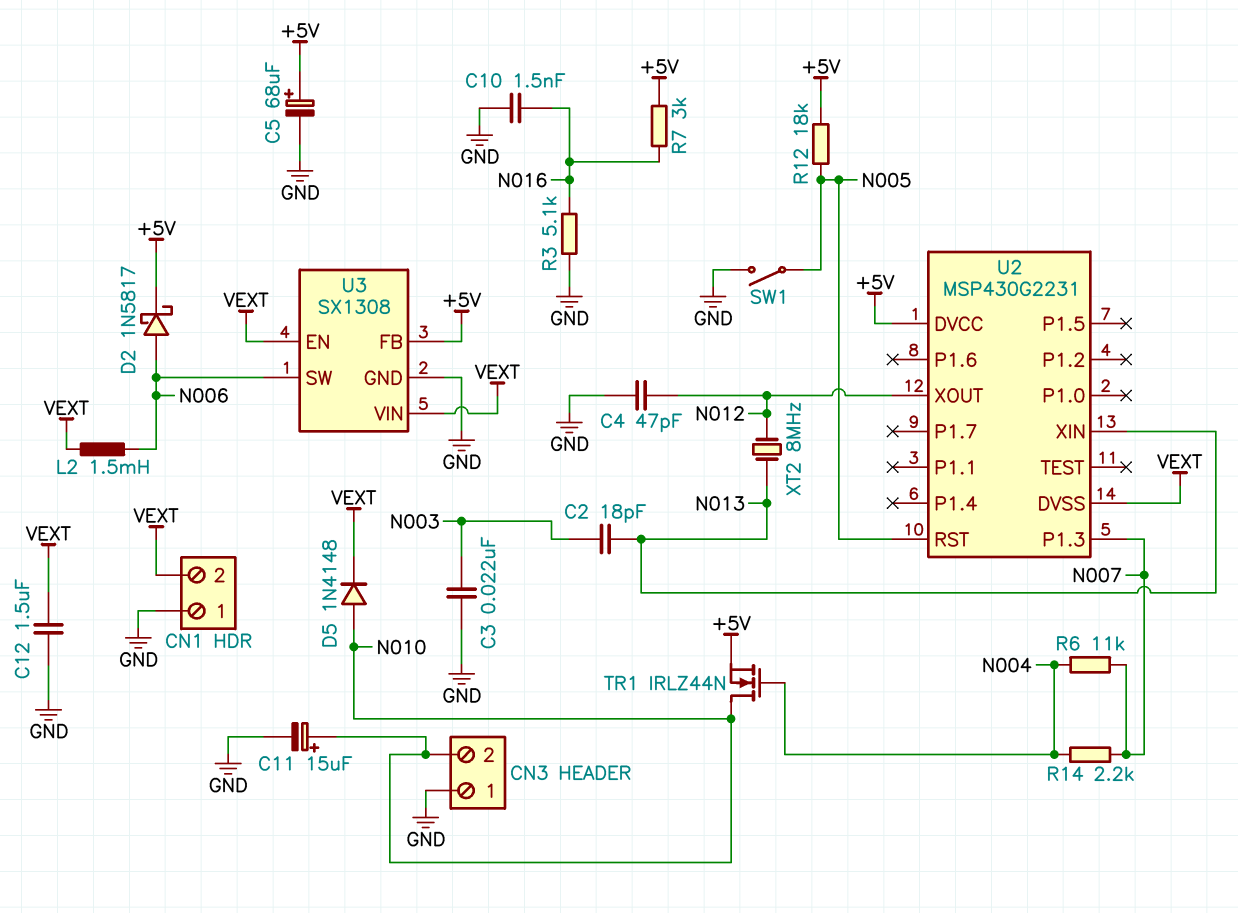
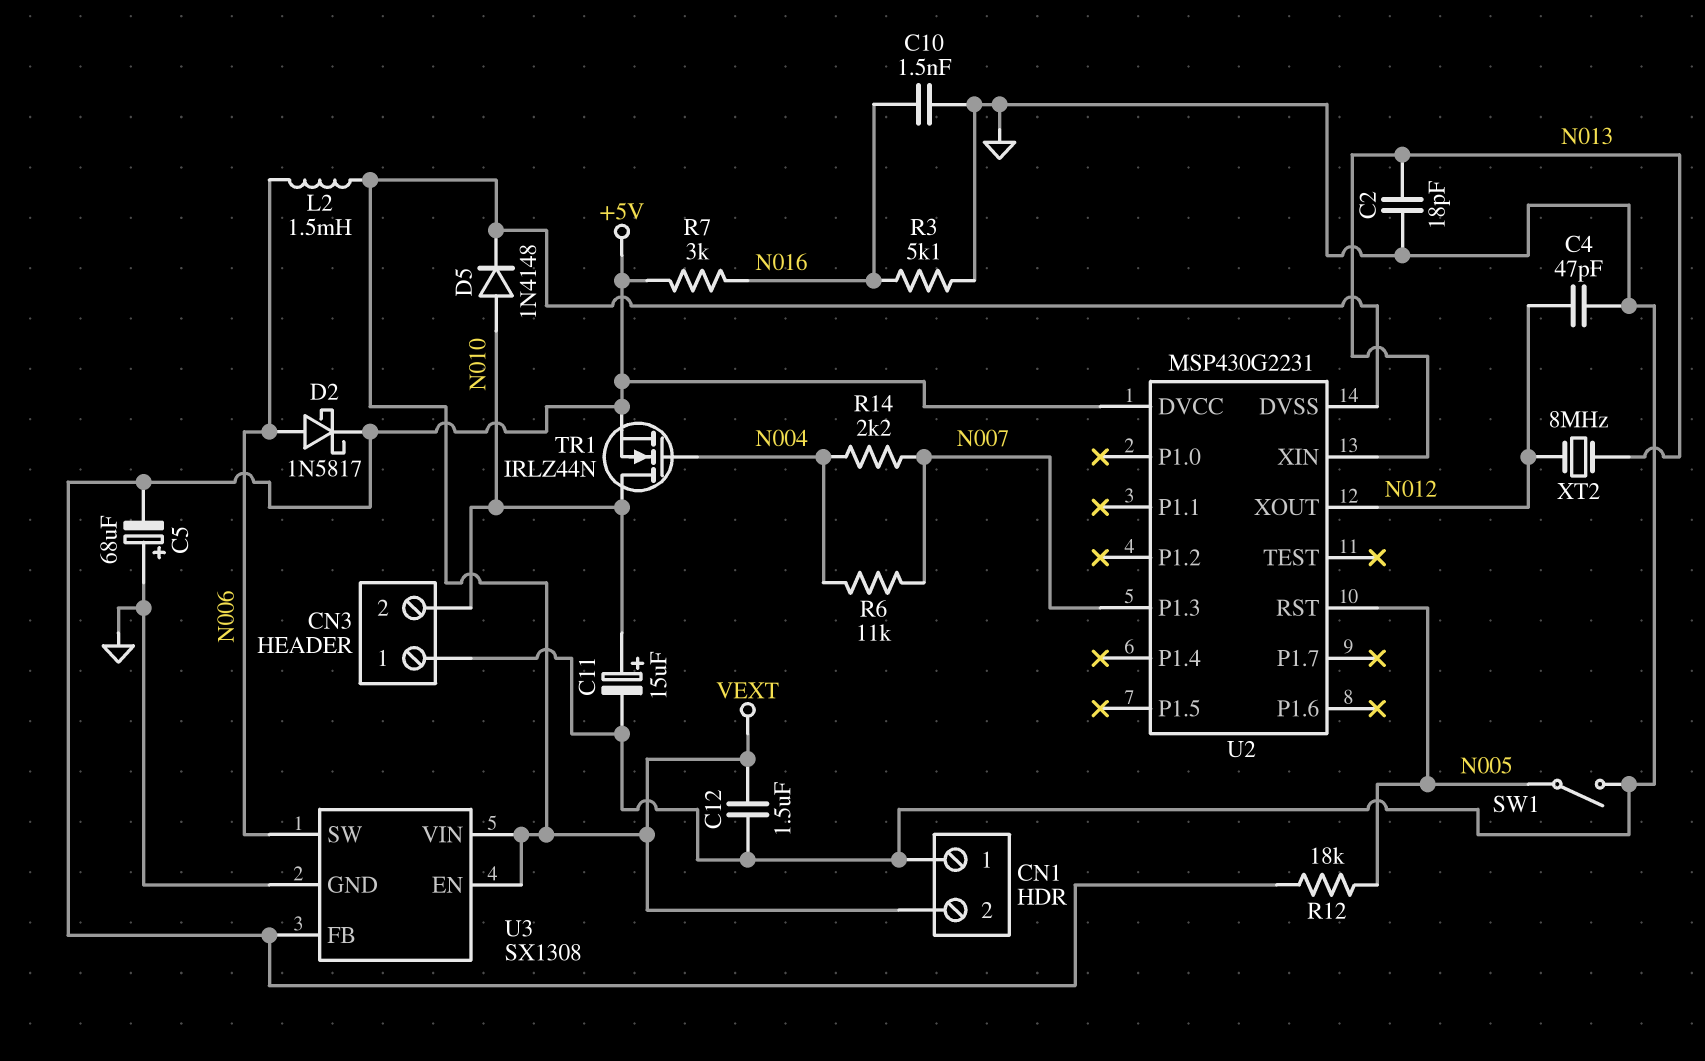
C2: 18pF (N003, N013) -> 18pF (GND, N013)
C3: 22nF (GND, N003) -> none
C5: 68uF (plus +5V, minus GND) -> 68uF (plus GND, minus +5V)

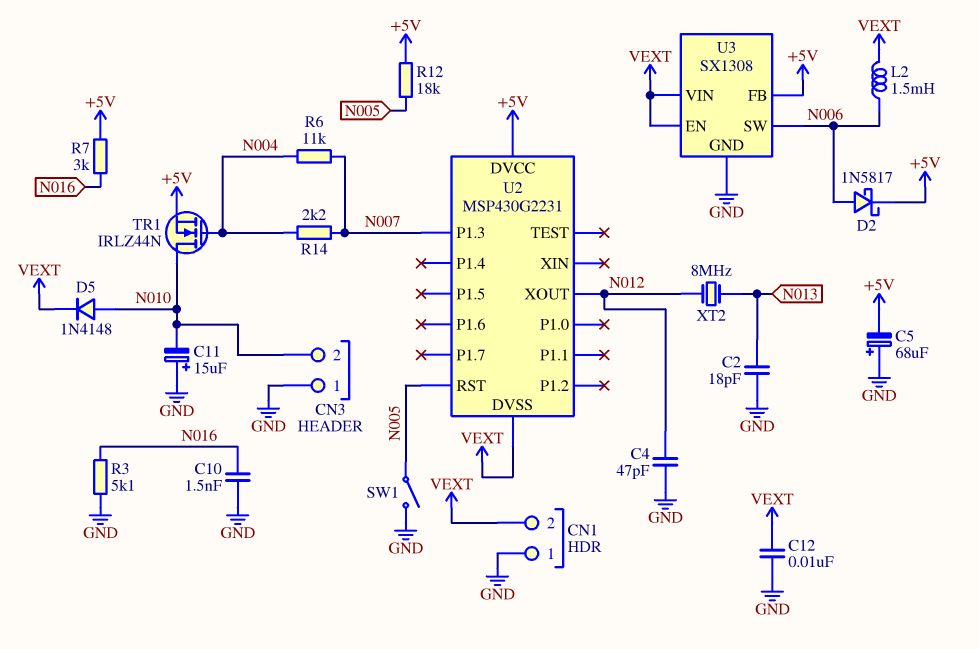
C11: 15uF (plus N010, minus GND) -> 15uF (plus GND, minus N010)
C12: 1.5uF (GND, VEXT) -> 10nF (GND, VEXT)
U2 pin XIN: N013 -> none

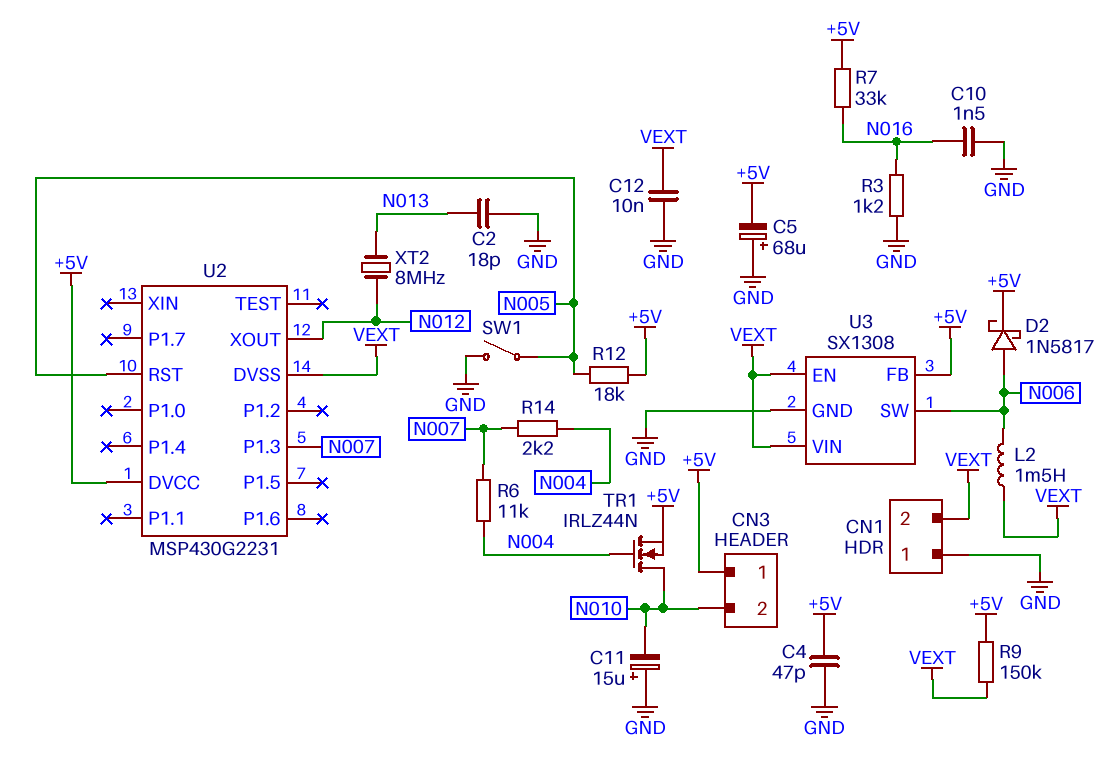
C4: 47pF (GND, N012) -> 47pF (+5V, GND)
CN3 pin 1: GND -> +5V
D5: diode 1N4148 (A N010, K VEXT) -> none
R3: 5.1k (GND, N016) -> 1.2k (GND, N016)
R7: 3k (+5V, N016) -> 33k (+5V, N016)
R9: none -> 150k (+5V, VEXT)

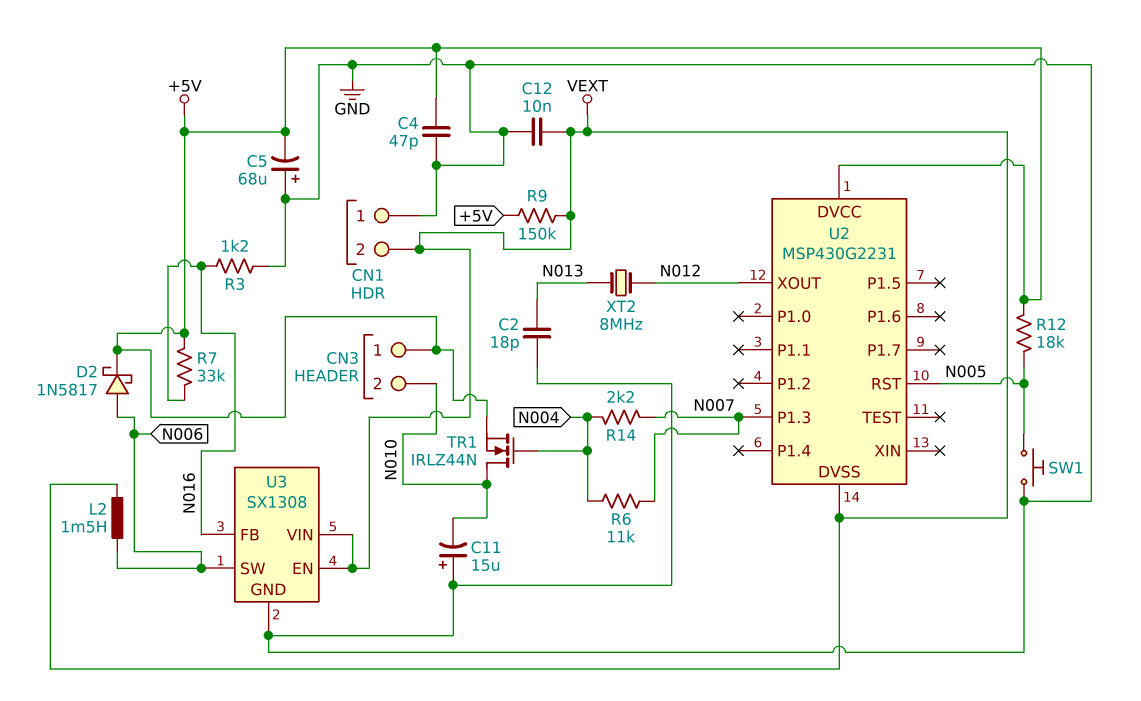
C10: 1.5nF (GND, N016) -> none
SW1: switch (GND, N005) -> button (GND, N005)
U3 pin FB: +5V -> N016

